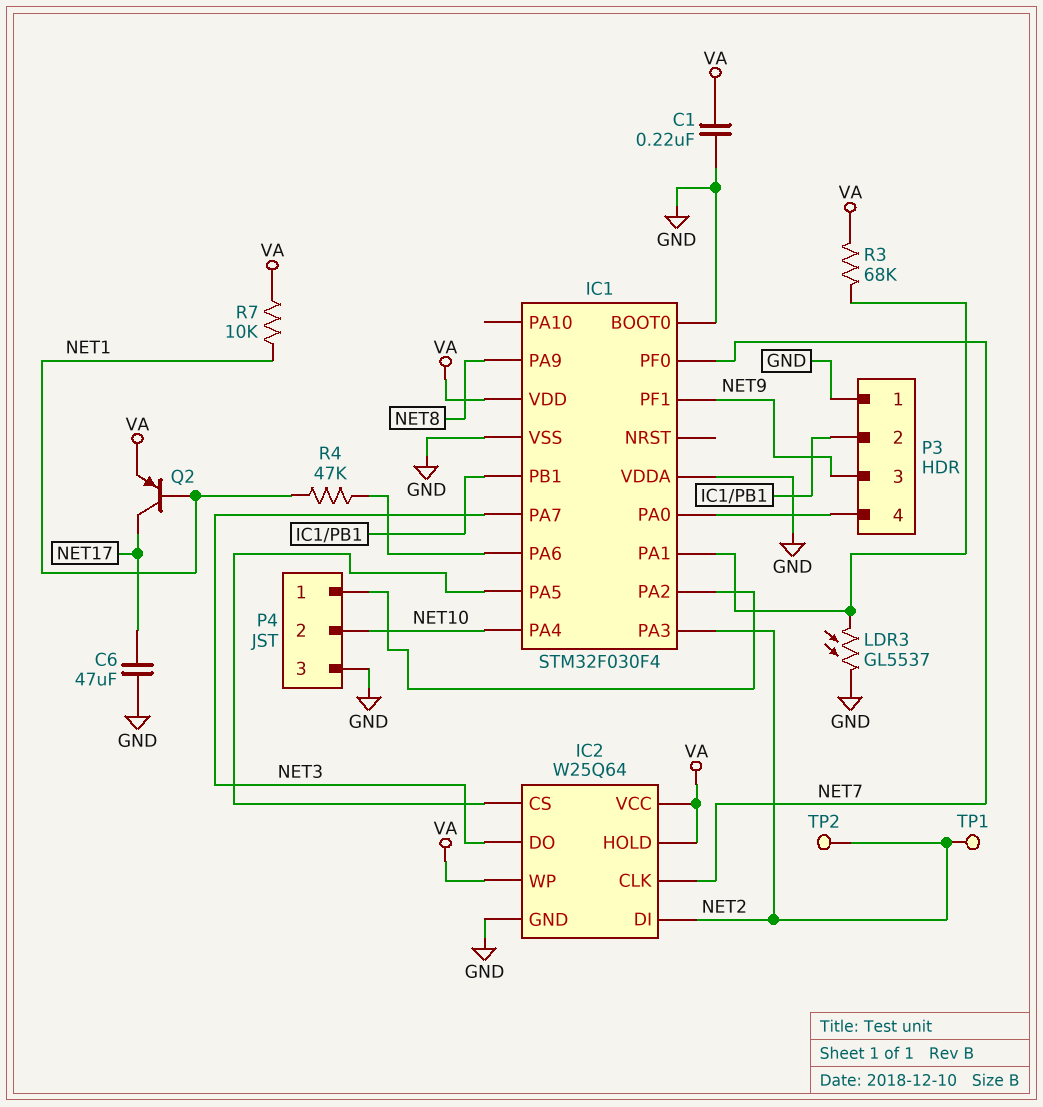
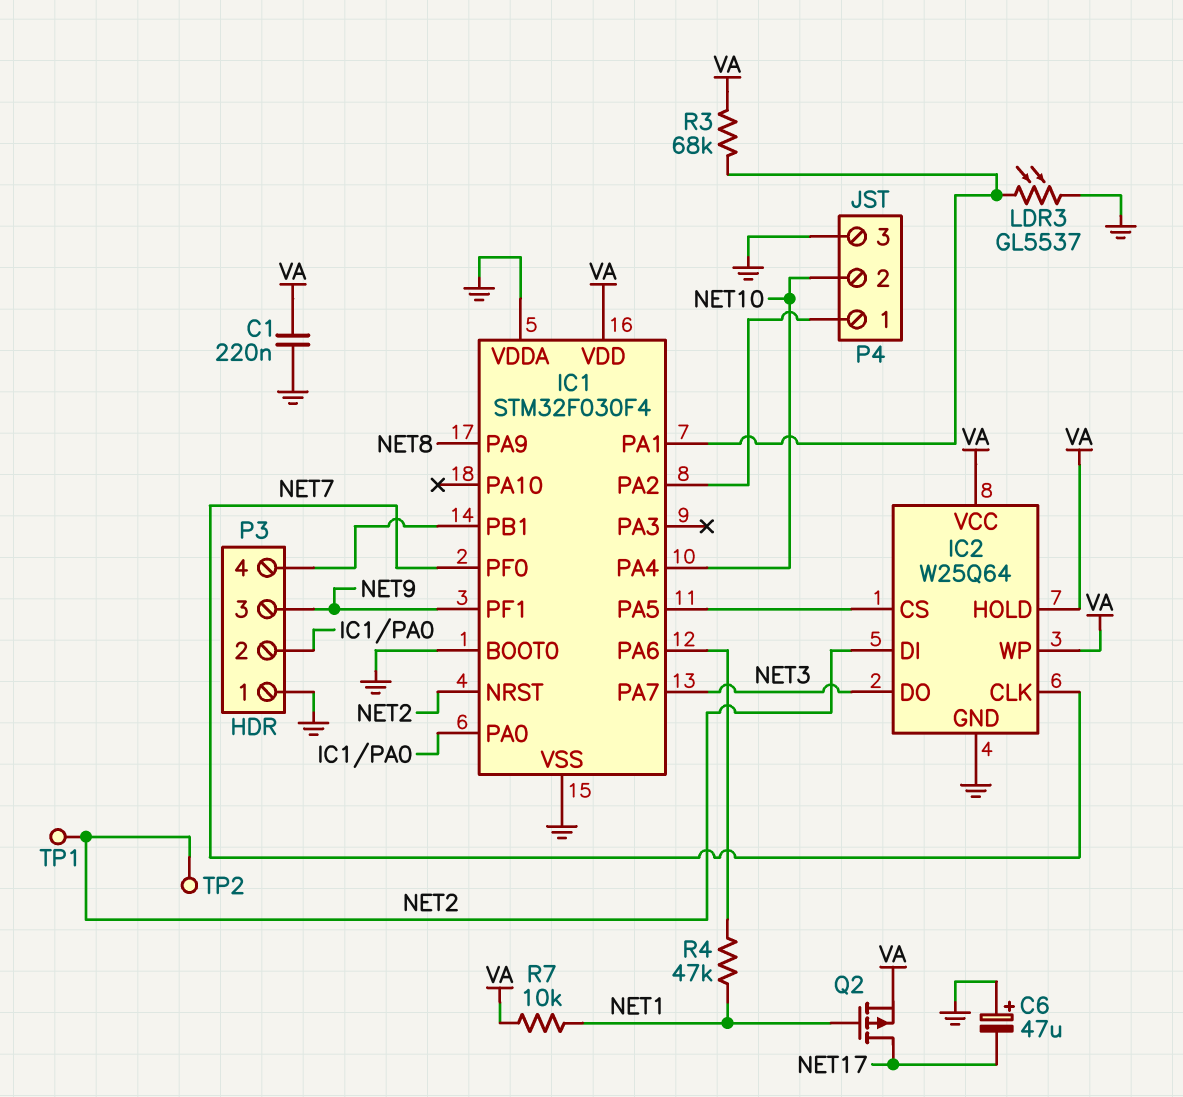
C6: 47uF (GND, NET17) -> 47uF (plus GND, minus NET17)
IC1 pin NRST: none -> NET2
IC1 pin PA3: NET2 -> none
P3 pin 2: IC1/PB1 -> IC1/PA0
P3 pin 4: IC1/PA0 -> IC1/PB1
Q2: PNP (B NET1, C NET17, E VA) -> PMOS (G NET1, D NET17, S VA)

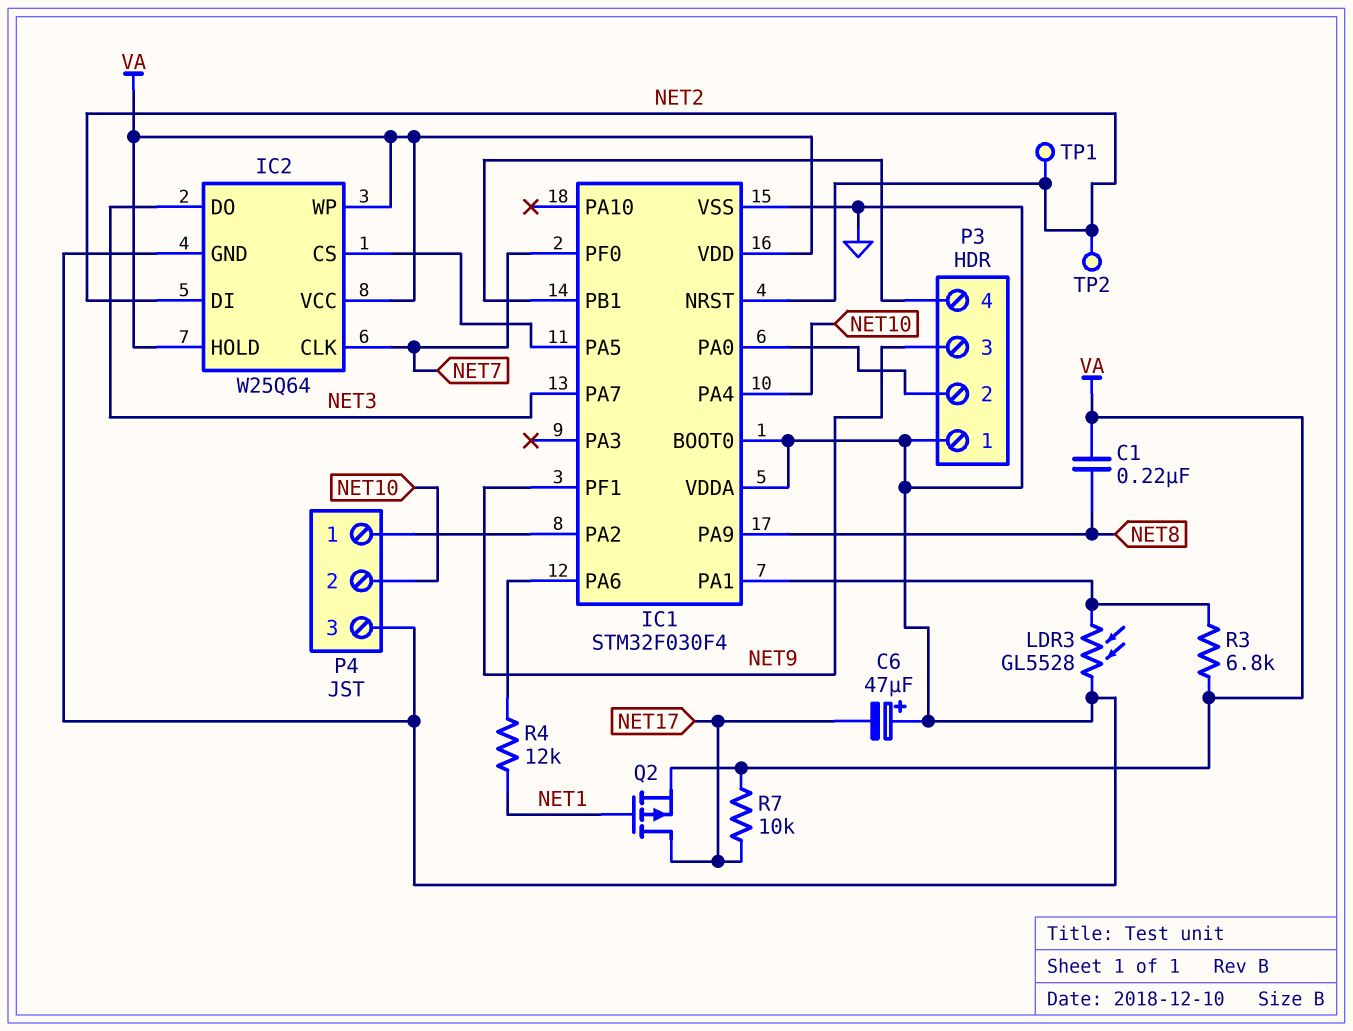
C1: 220nF (GND, VA) -> 220nF (NET8, VA)
LDR3: GL5537 (GND, IC1/PA1) -> GL5528 (GND, IC1/PA1)
R3: 68k (IC1/PA1, VA) -> 6.8k (IC1/PA1, VA)
R4: 47k (IC1/PA6, NET1) -> 12k (IC1/PA6, NET1)
R7: 10k (NET1, VA) -> 10k (NET17, VA)

